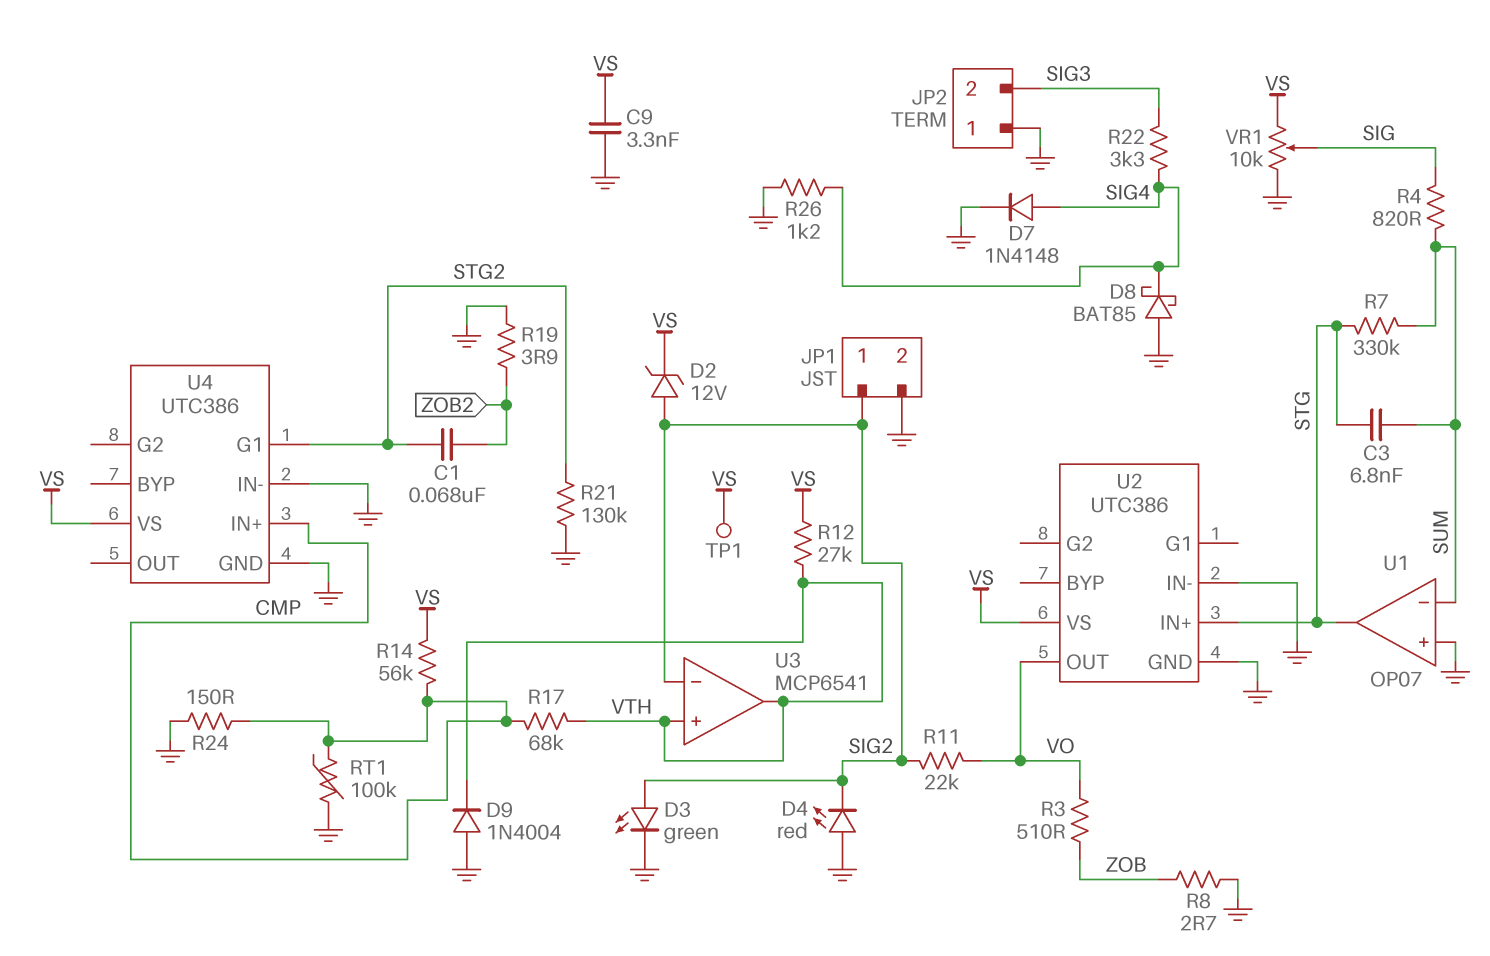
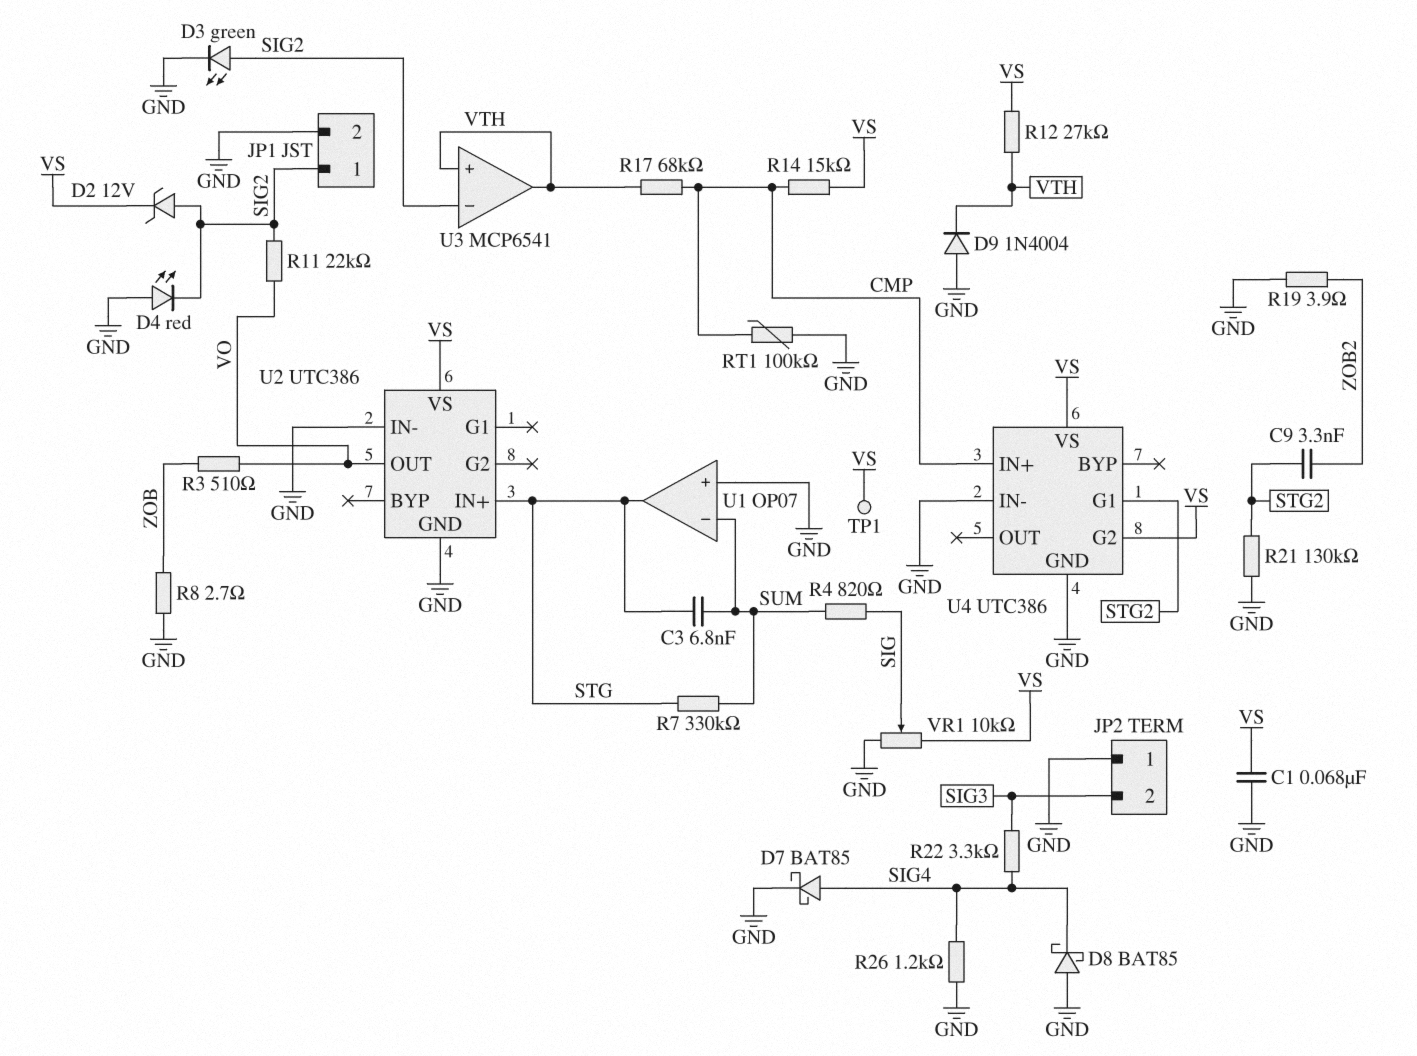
C1: 68nF (STG2, ZOB2) -> 68nF (GND, VS)
C9: 3.3nF (GND, VS) -> 3.3nF (STG2, ZOB2)
D7: diode 1N4148 (A SIG4, K GND) -> schottky BAT85 (A SIG4, K GND)
R14: 56k (CMP, VS) -> 15k (CMP, VS)
R24: 150 (CMP, GND) -> none
U4 pin G2: none -> VS

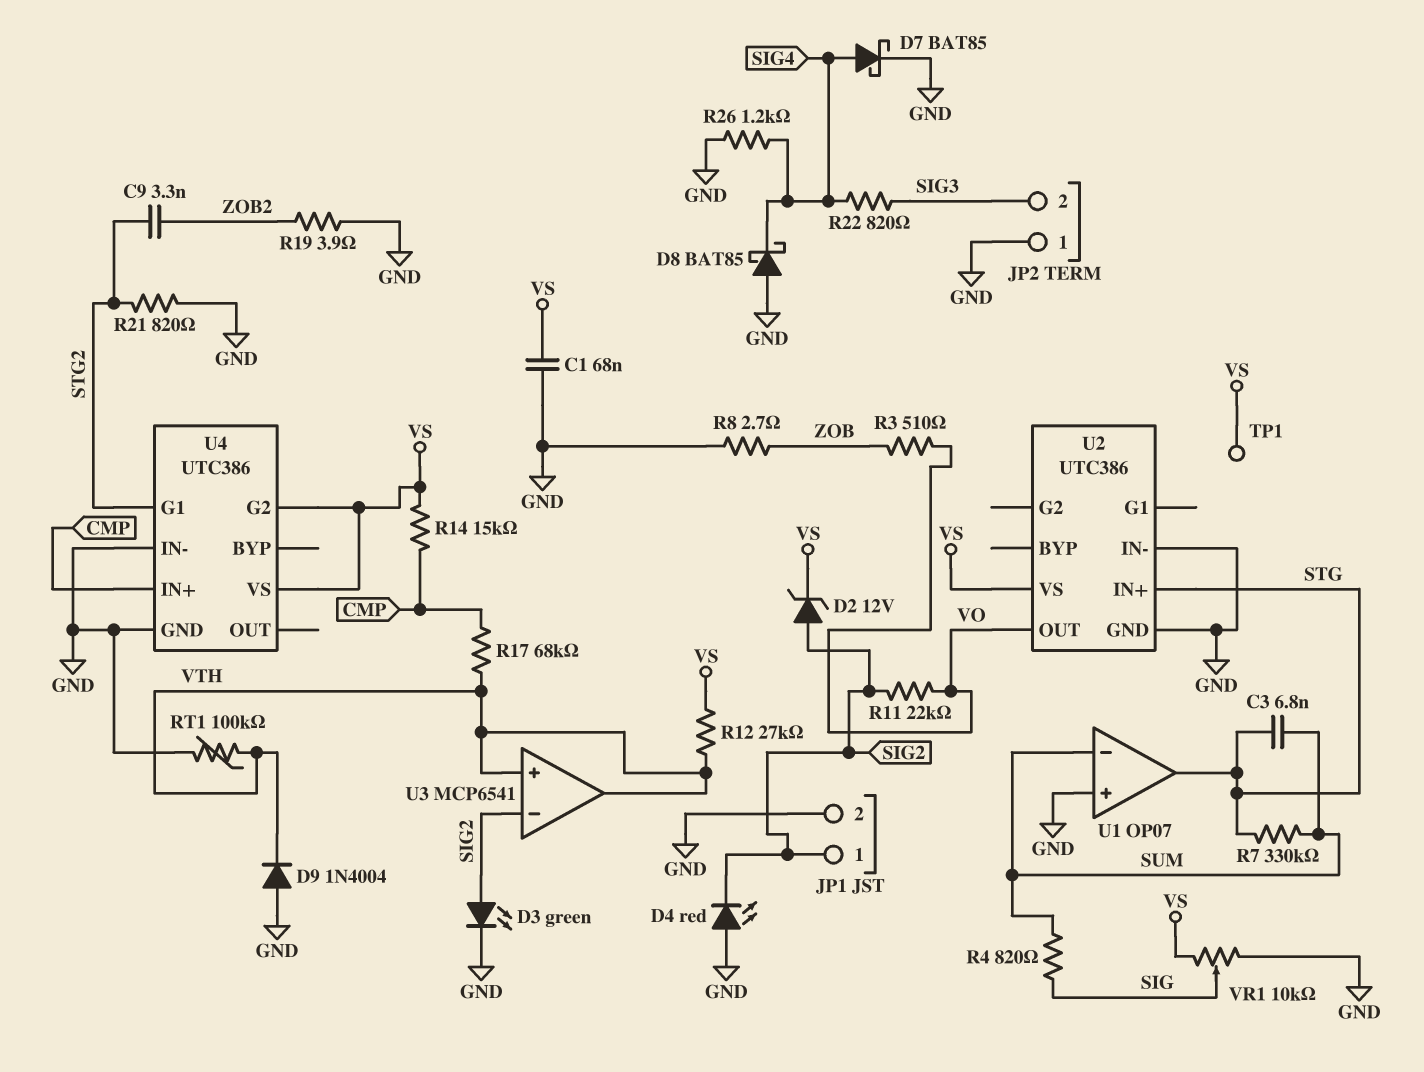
R21: 130k (GND, STG2) -> 820 (GND, STG2)
R22: 3.3k (SIG3, SIG4) -> 820 (SIG3, SIG4)
RT1: 100k (CMP, GND) -> 100k (GND, VTH)

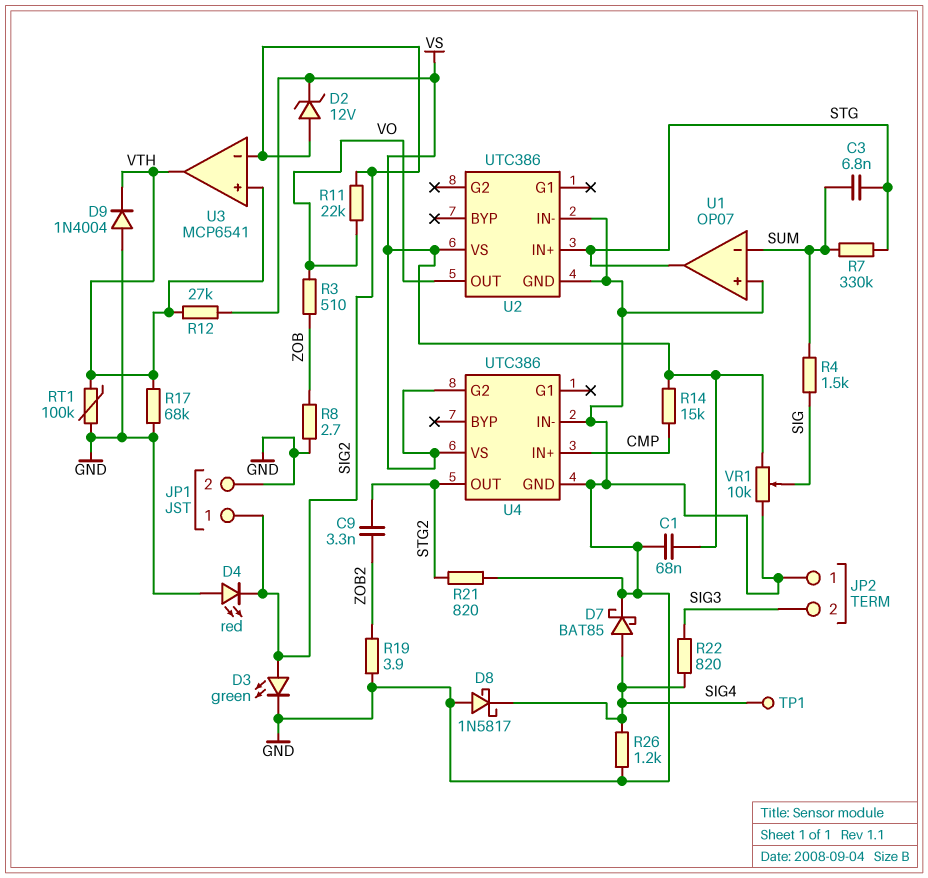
D8: schottky BAT85 (A GND, K SIG4) -> schottky 1N5817 (A GND, K SIG4)
R4: 820 (SIG, SUM) -> 1.5k (SIG, SUM)
R17: 68k (CMP, VTH) -> 68k (GND, VTH)
TP1: test point (VS) -> test point (SIG4)
U4 pin G1: STG2 -> none
U4 pin OUT: none -> STG2

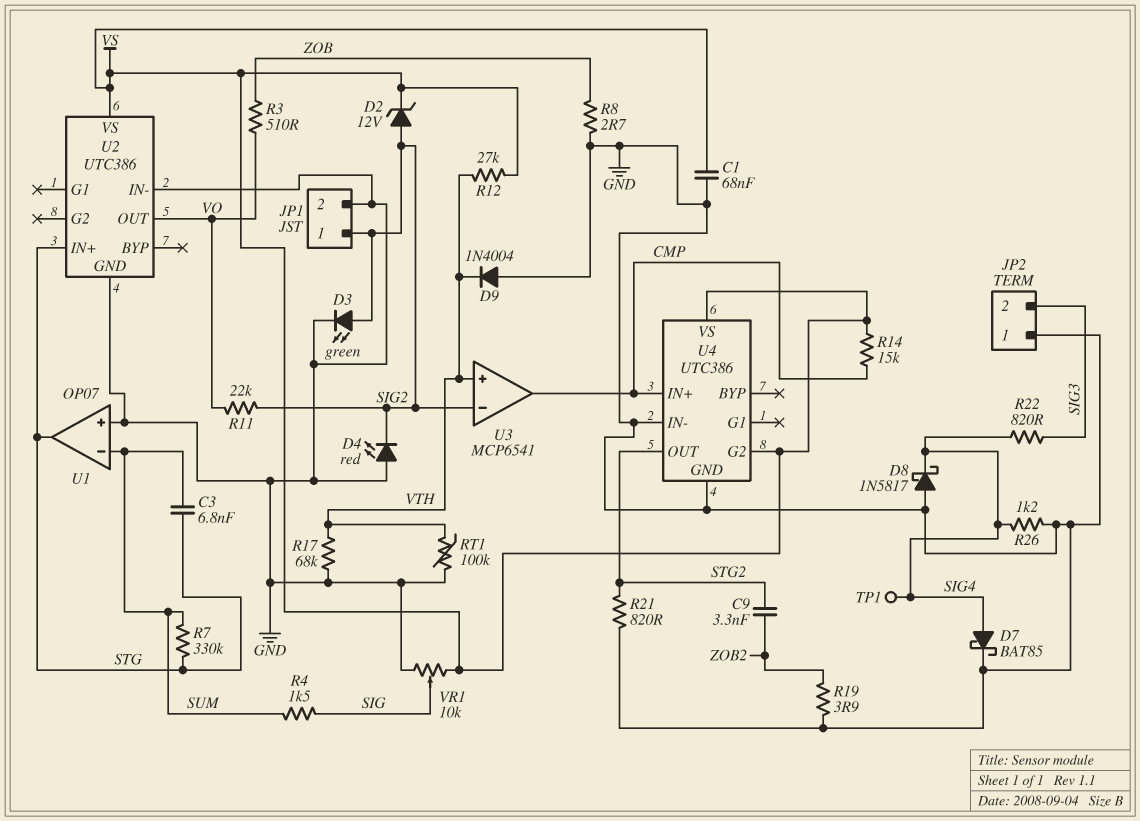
U3 pin out: VTH -> CMP

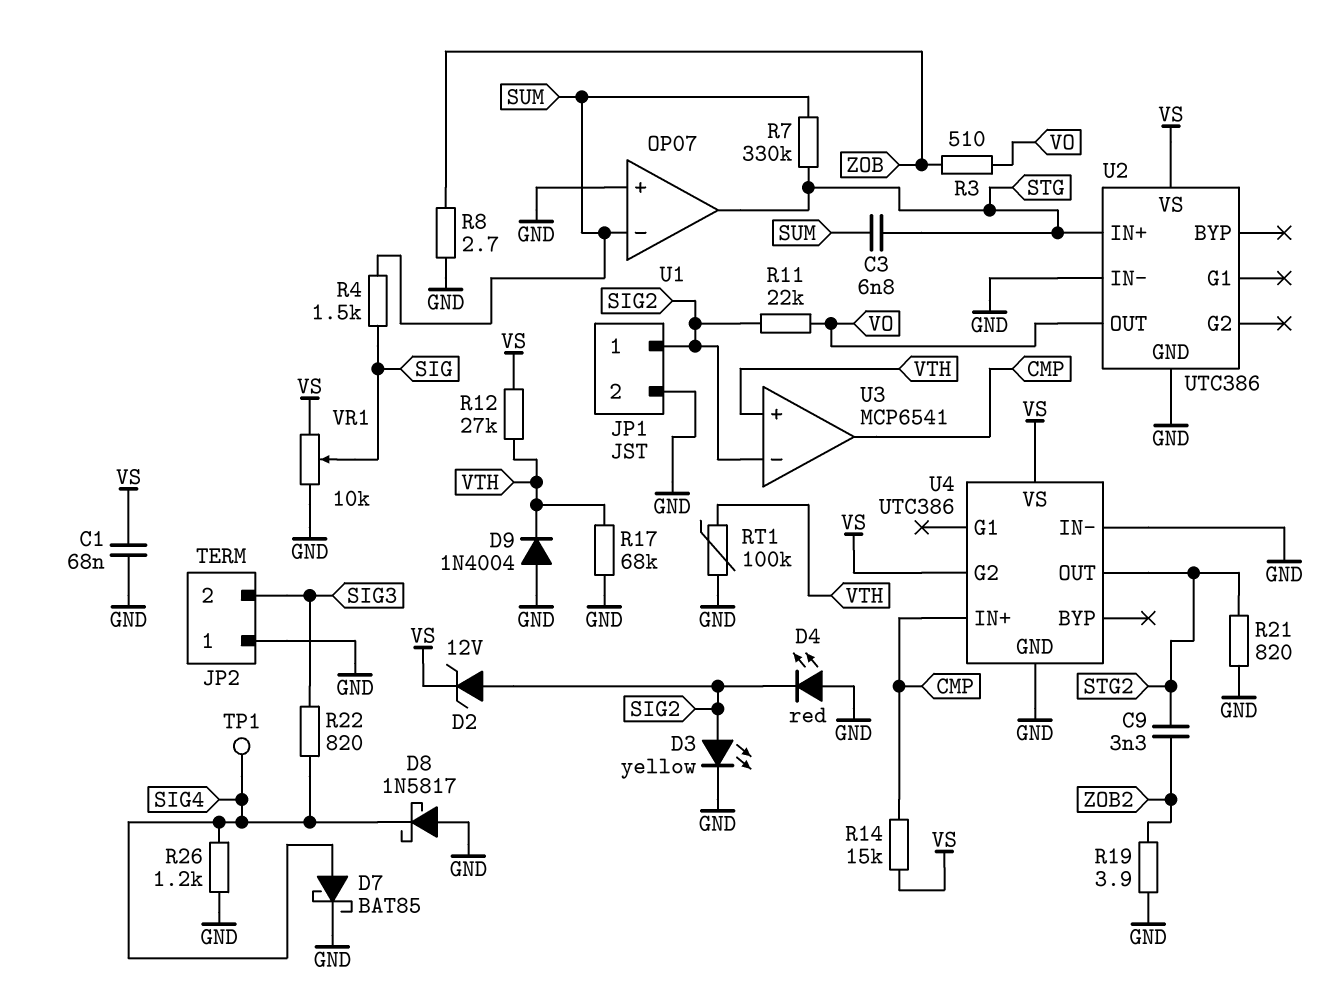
D3: LED green (A SIG2, K GND) -> LED yellow (A SIG2, K GND)

